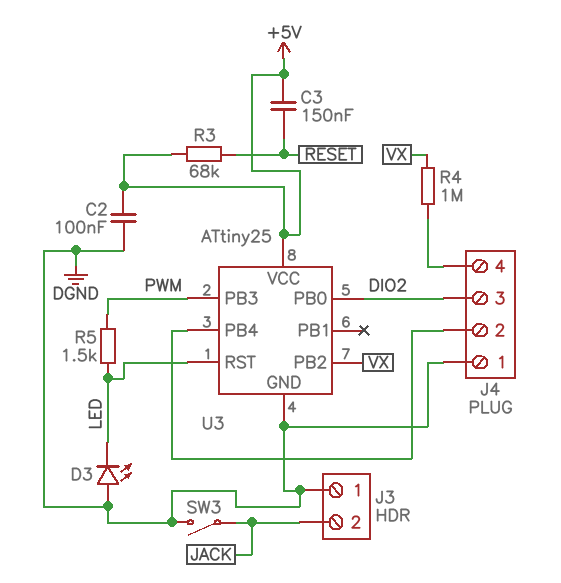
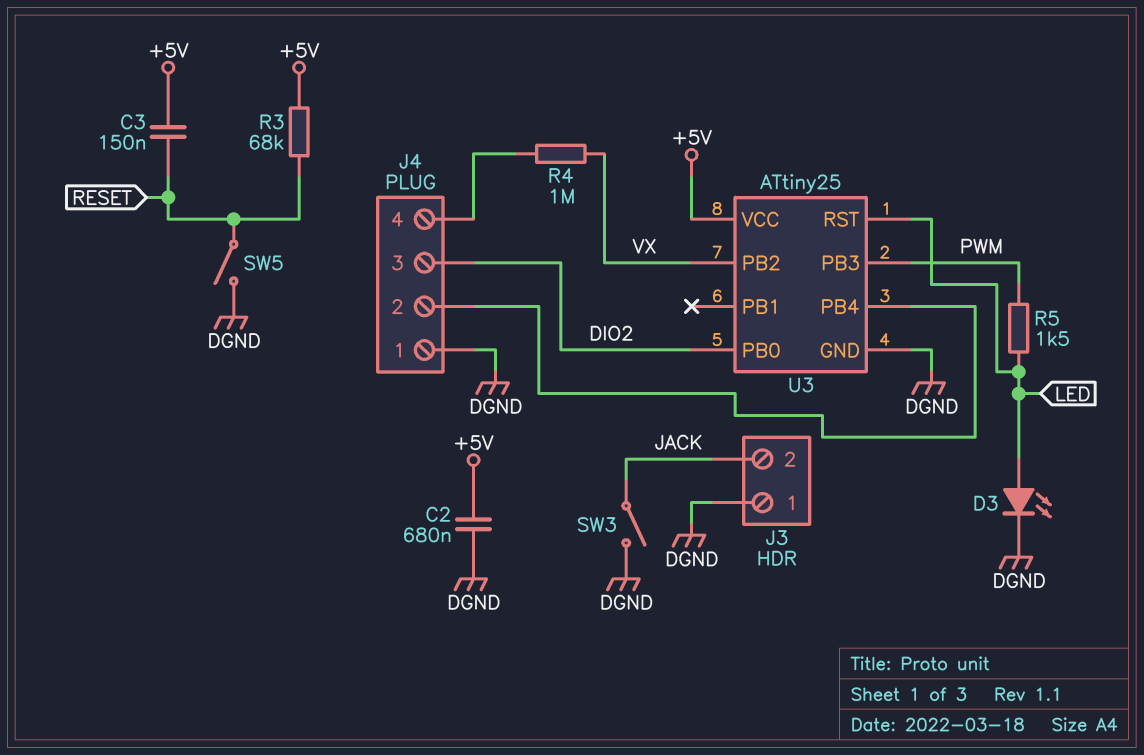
C2: 100nF (+5V, DGND) -> 680nF (+5V, DGND)
D3: LED (A DGND, K LED) -> LED (A LED, K DGND)
SW5: none -> switch (DGND, RESET)

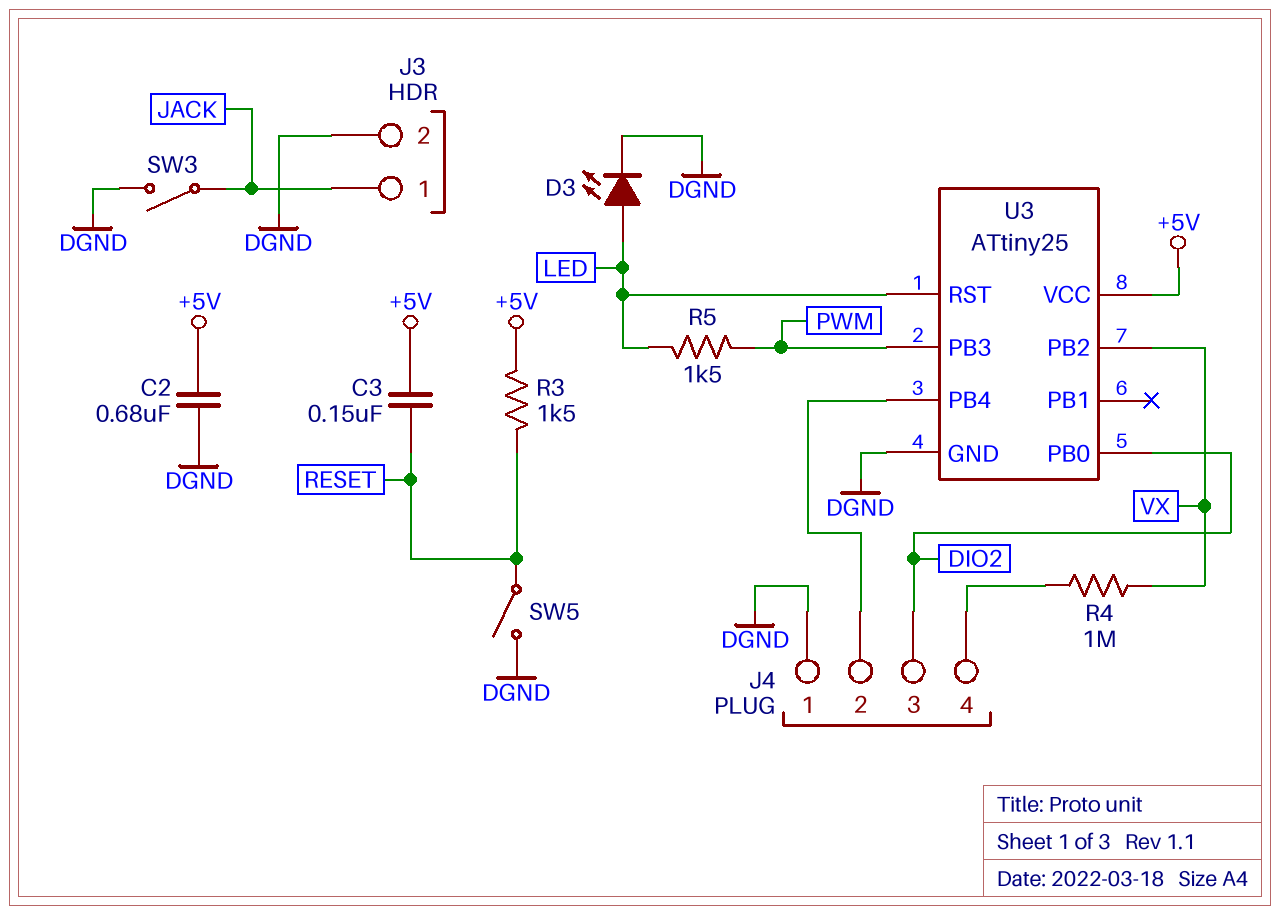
J3 pin 1: DGND -> JACK
J3 pin 2: JACK -> DGND
R3: 68k (+5V, RESET) -> 1.5k (+5V, RESET)

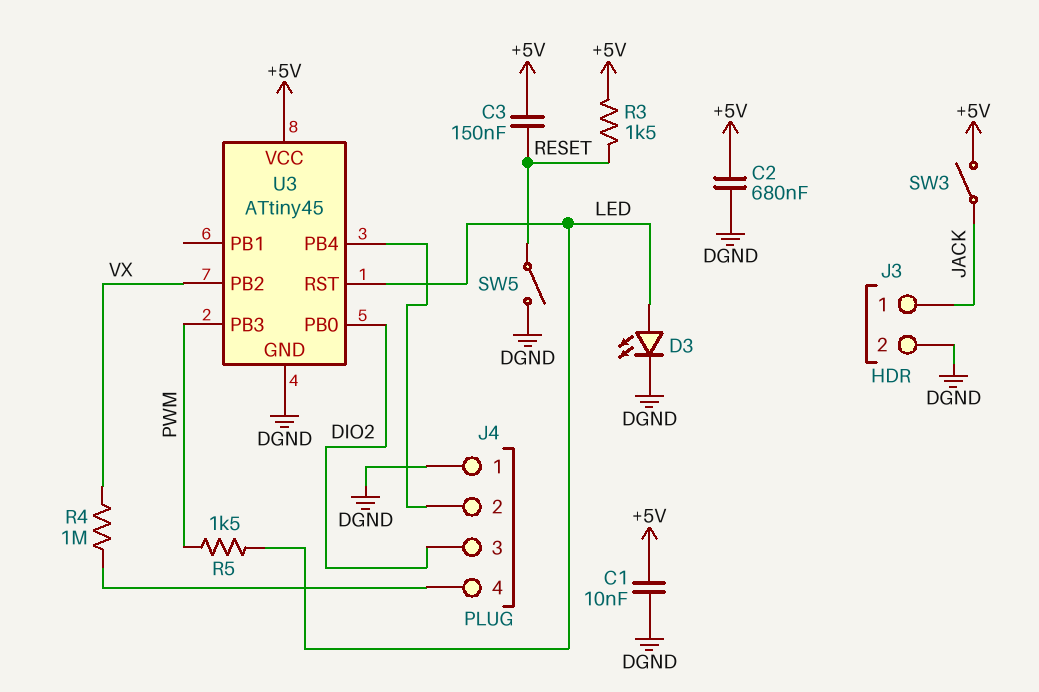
C1: none -> 10nF (+5V, DGND)
SW3: switch (DGND, JACK) -> switch (+5V, JACK)
U3: ATtiny25 -> ATtiny45

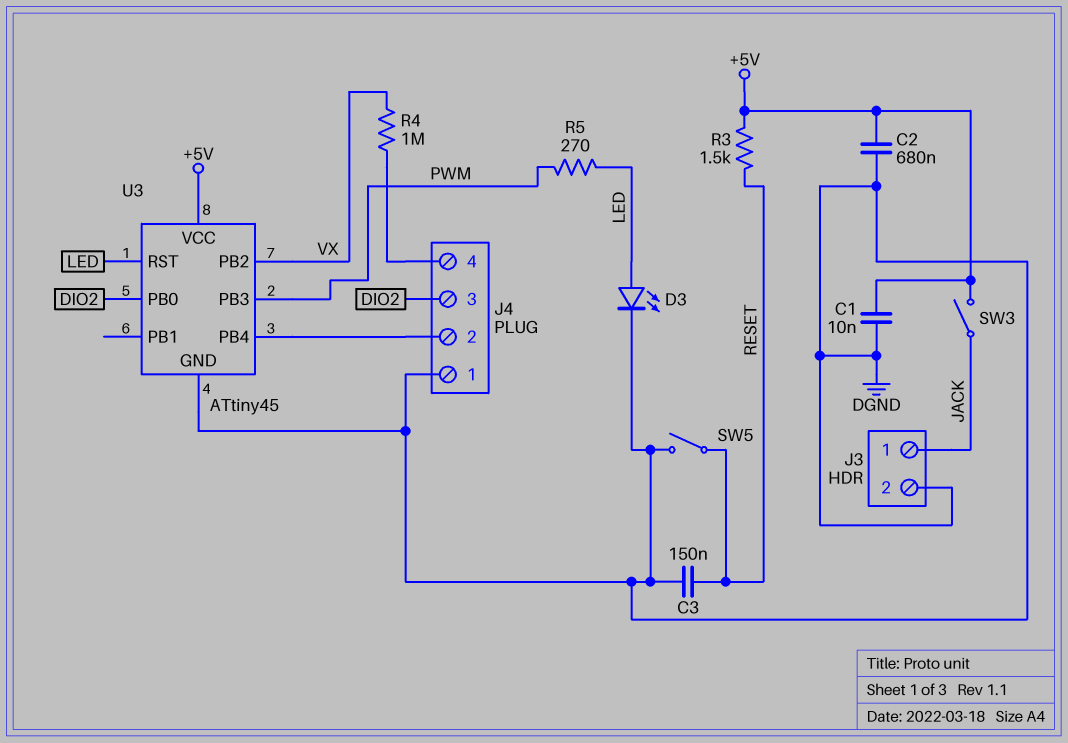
C3: 150nF (+5V, RESET) -> 150nF (DGND, RESET)
R5: 1.5k (LED, PWM) -> 270 (LED, PWM)

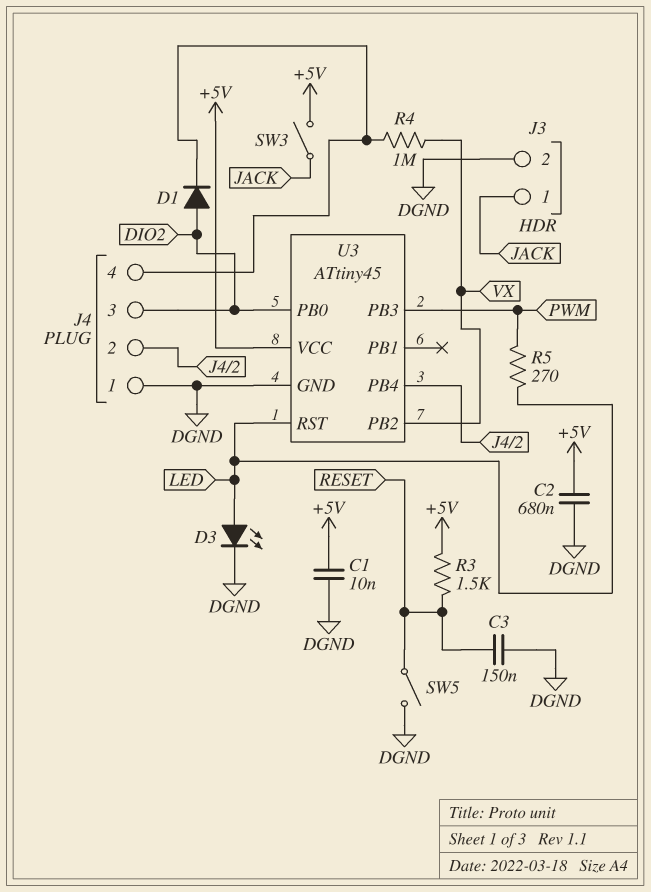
D1: none -> diode (A DIO2, K J4/4)

